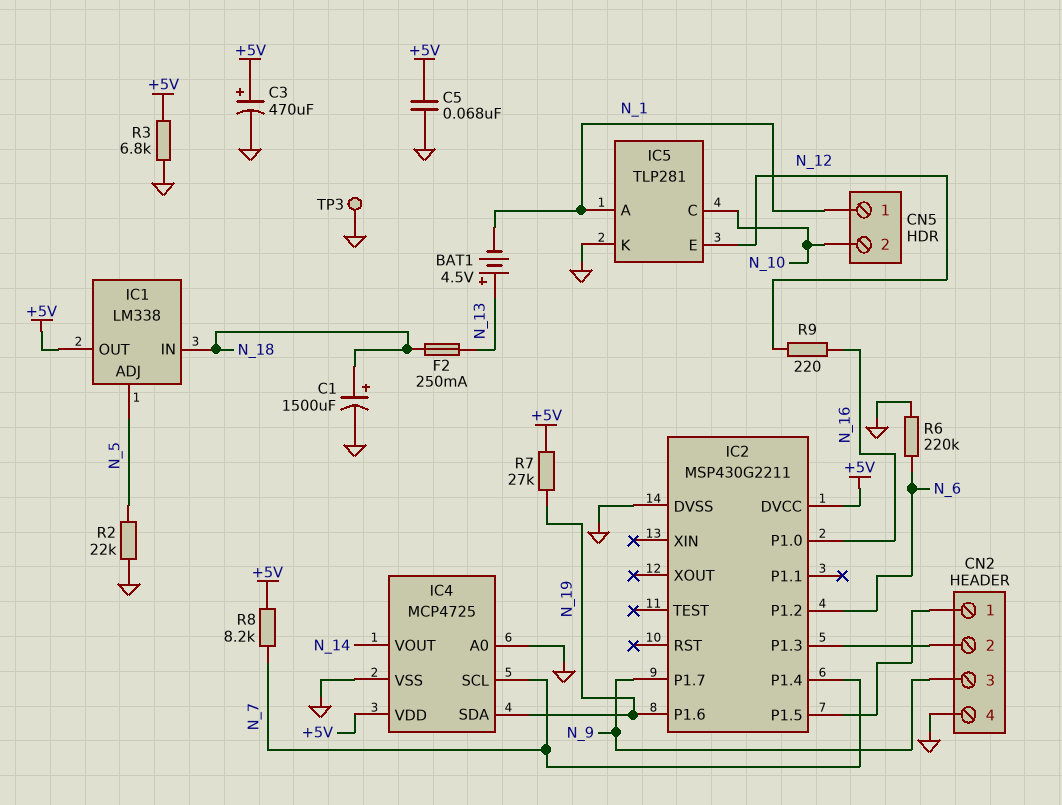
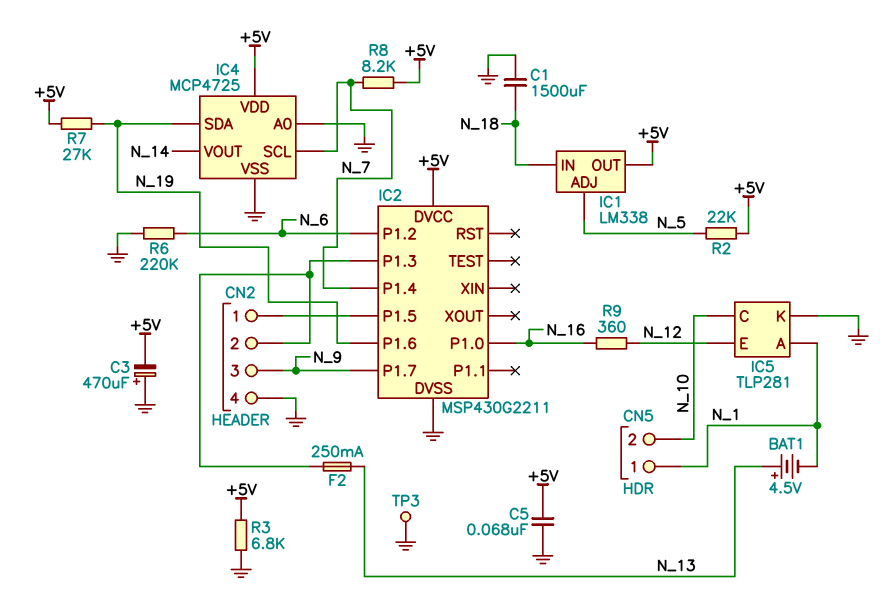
C1: 1500uF (plus N_18, minus GND) -> 1500uF (GND, N_18)
C3: 470uF (plus +5V, minus GND) -> 470uF (plus GND, minus +5V)
F2: 250mA (N_13, N_18) -> 250mA (CN2/2, N_13)
R2: 22k (GND, N_5) -> 22k (+5V, N_5)
R9: 220 (N_12, N_16) -> 360 (N_12, N_16)

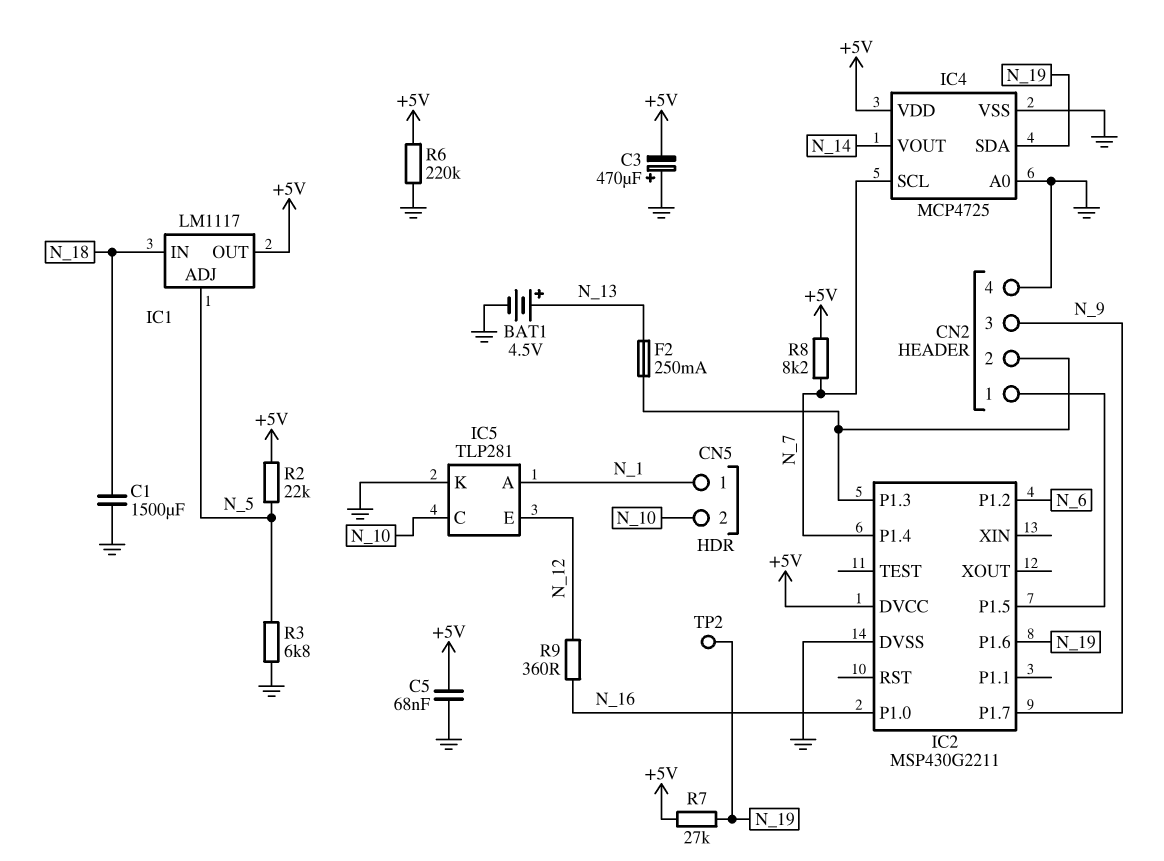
BAT1: 4.5V (plus N_13, minus N_1) -> 4.5V (plus N_13, minus GND)
IC1: LM338 -> LM1117
R3: 6.8k (+5V, GND) -> 6.8k (GND, N_5)
R6: 220k (GND, N_6) -> 220k (+5V, GND)
TP2: none -> test point (N_19)
TP3: test point (GND) -> none

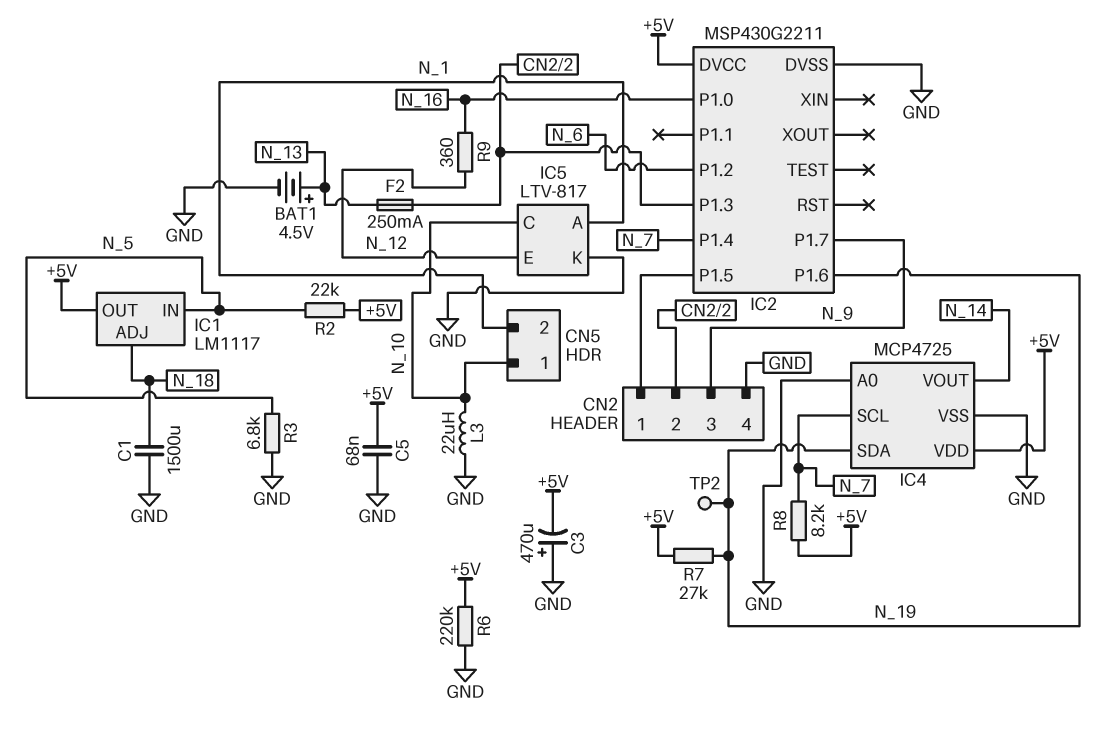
CN5 pin 1: N_1 -> N_10
CN5 pin 2: N_10 -> N_1
IC1 pin ADJ: N_5 -> N_18
IC1 pin IN: N_18 -> N_5
IC5: TLP281 -> LTV-817
L3: none -> 22uH (GND, N_10)

